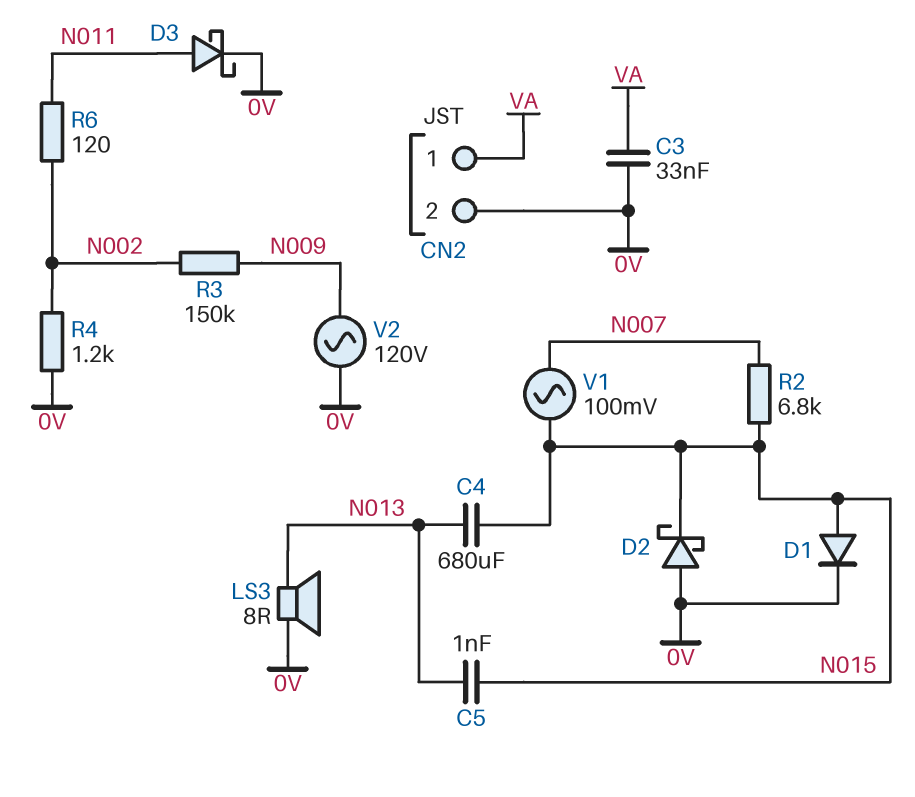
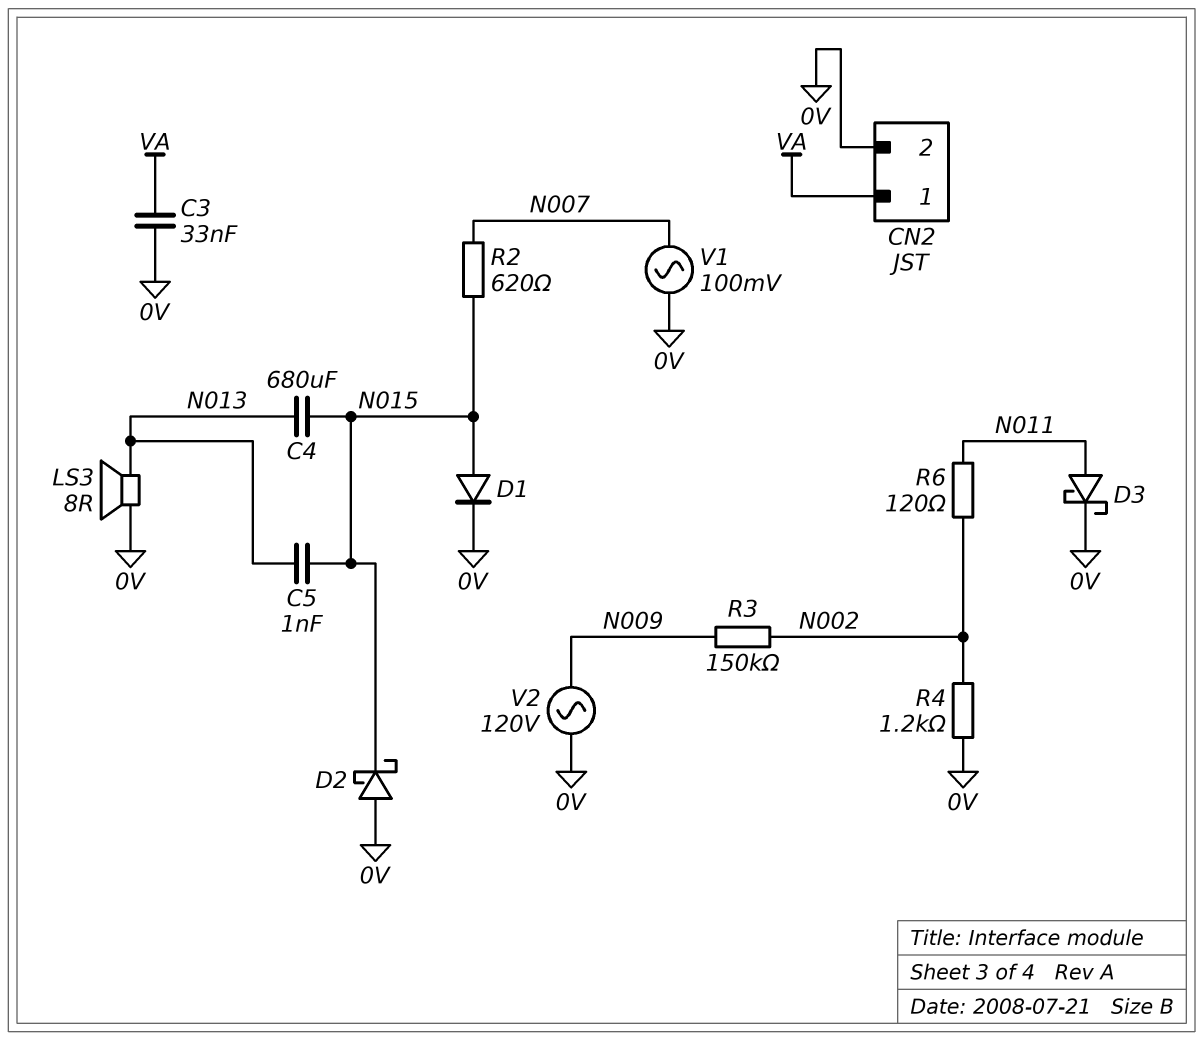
R2: 6.8k (N007, N015) -> 620 (N007, N015)
V1: AC 100mV (N007, N015) -> AC 100mV (0V, N007)

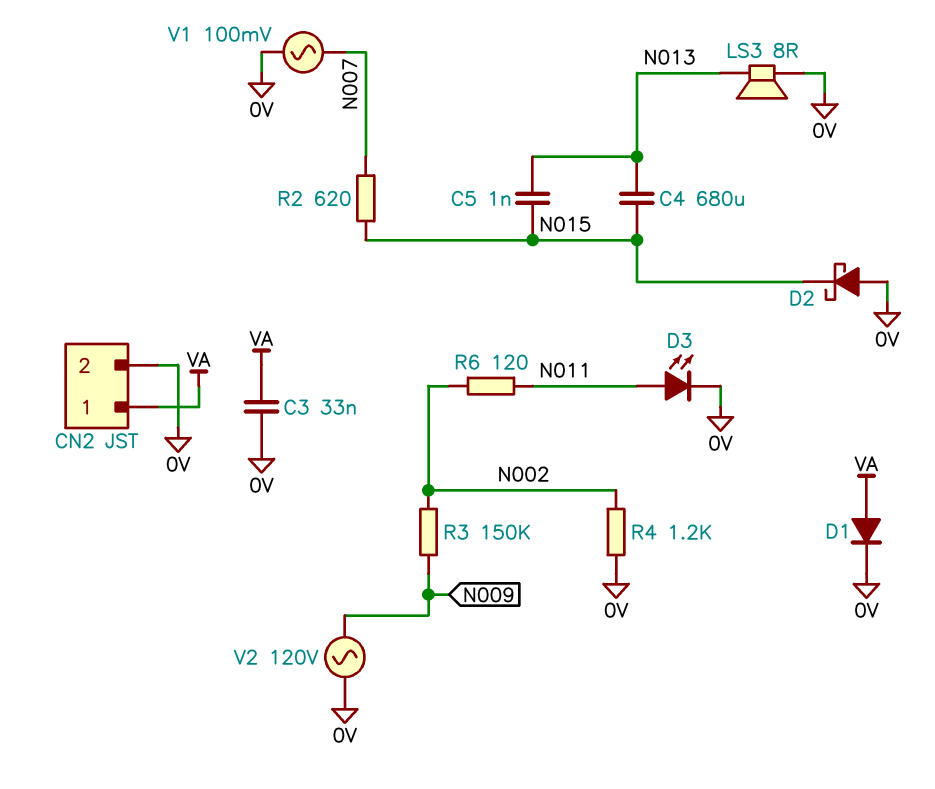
D1: diode (A N015, K 0V) -> diode (A VA, K 0V)
D3: schottky (A N011, K 0V) -> LED (A N011, K 0V)

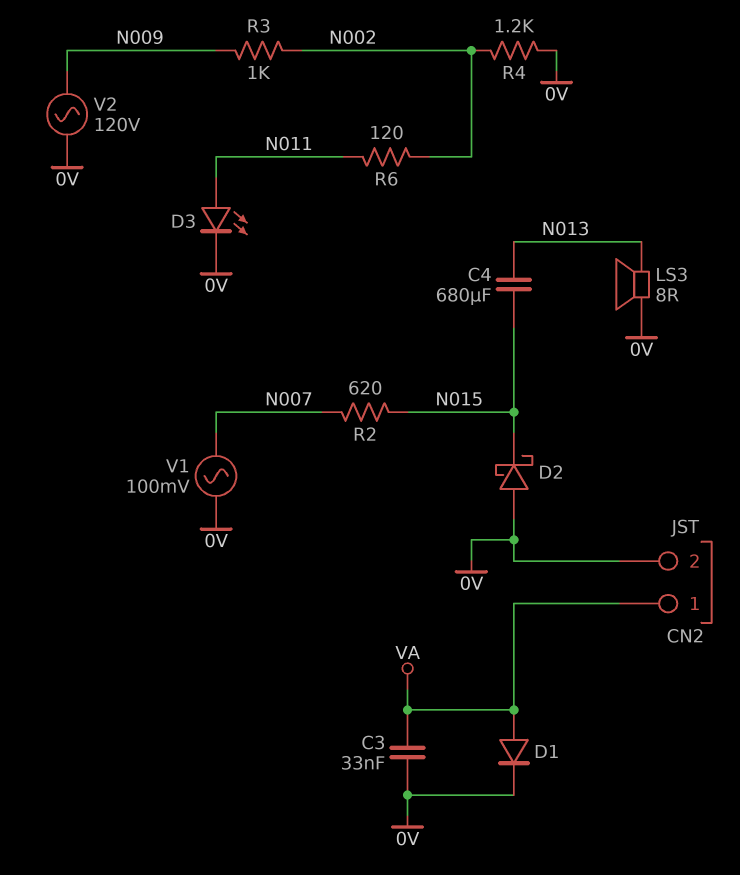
C5: 1nF (N013, N015) -> none
R3: 150k (N002, N009) -> 1k (N002, N009)

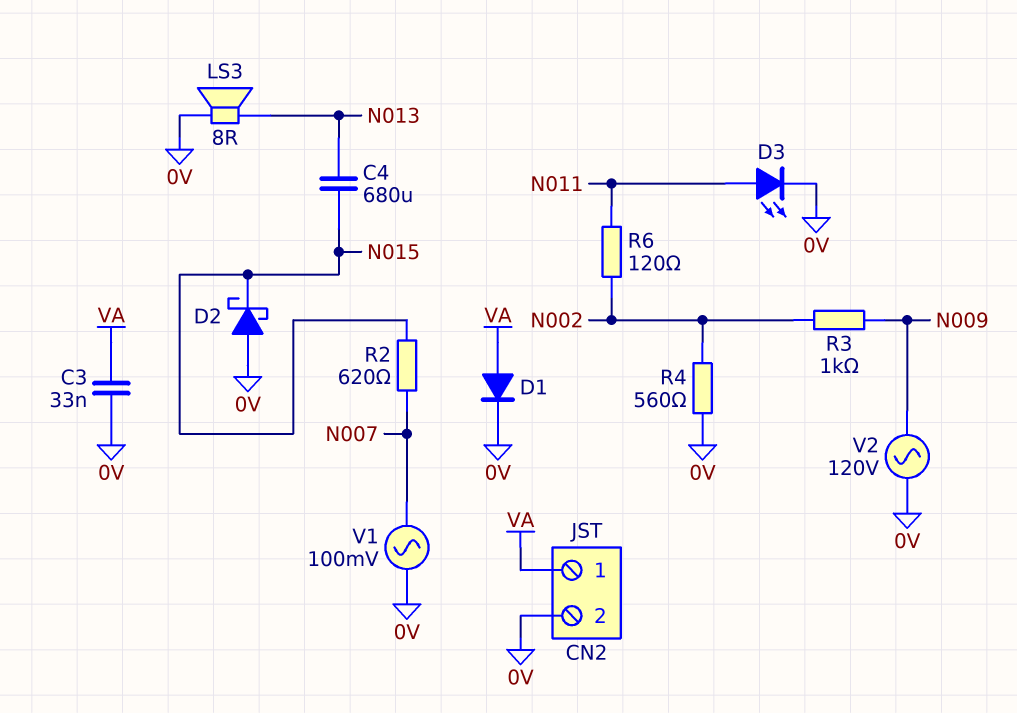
R4: 1.2k (0V, N002) -> 560 (0V, N002)

